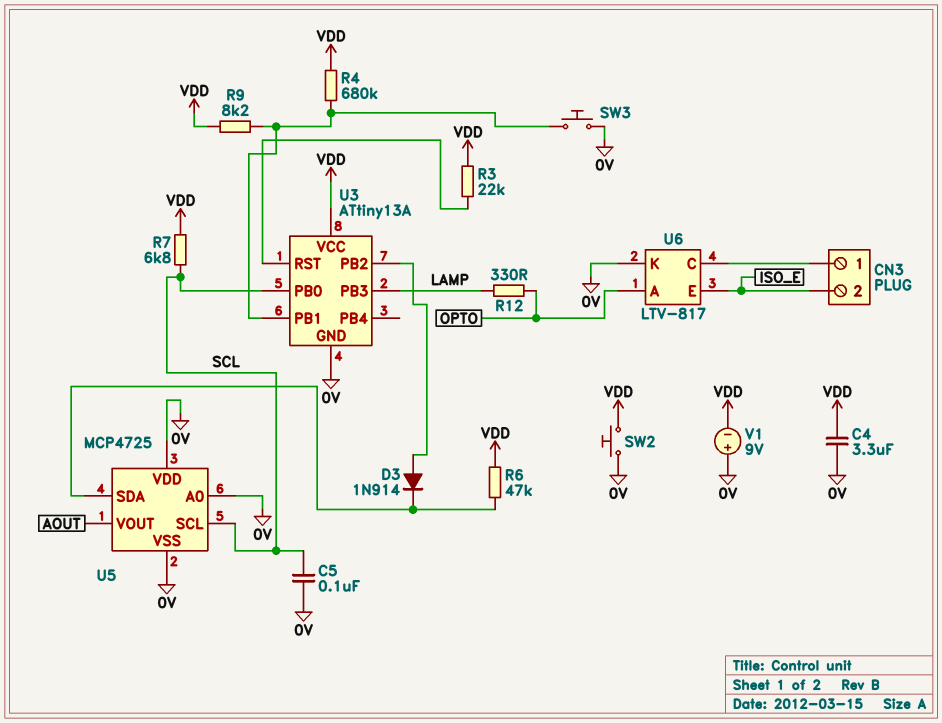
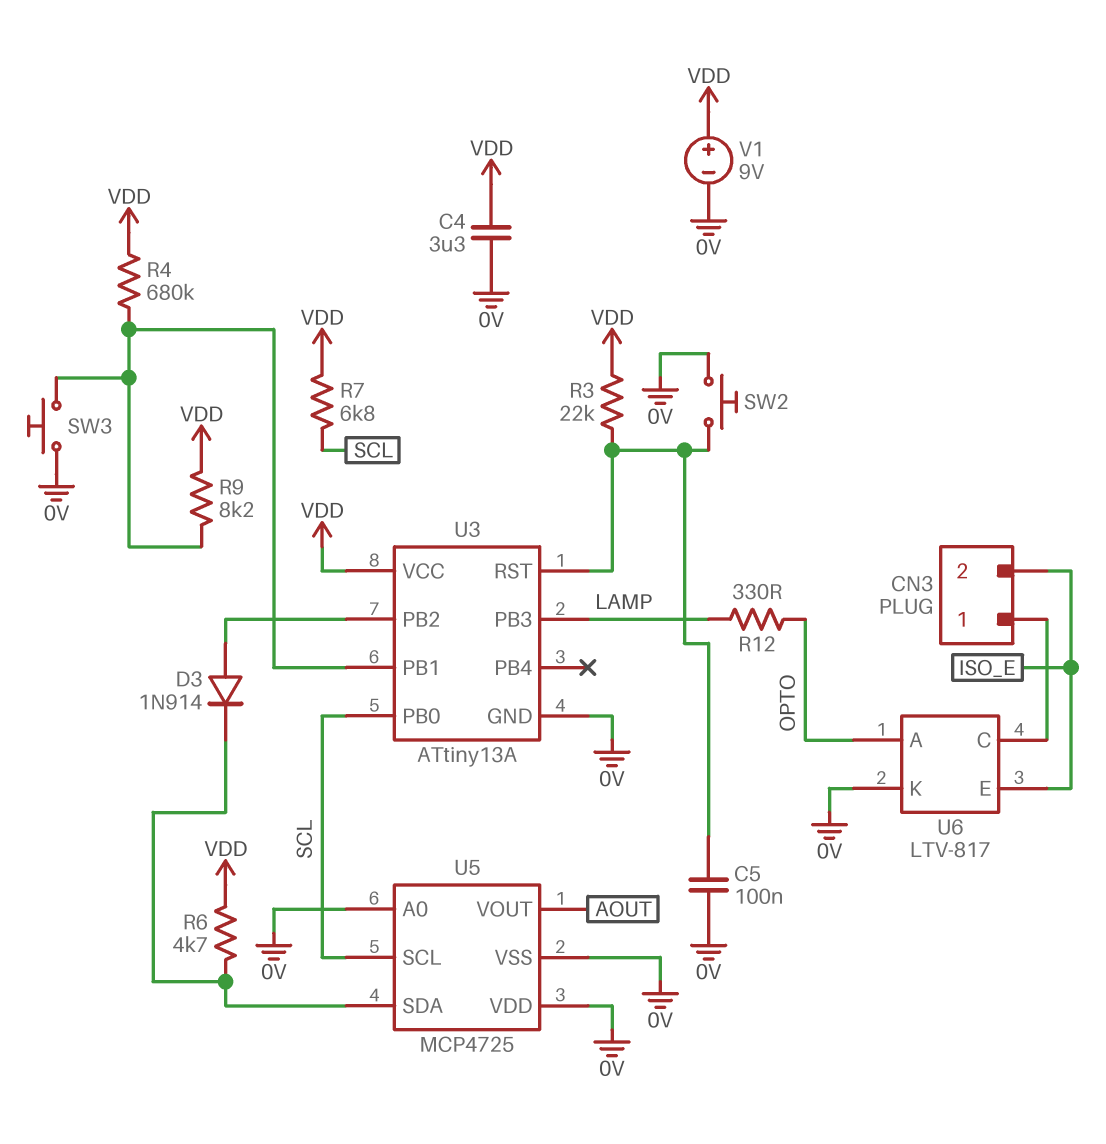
C5: 100nF (0V, SCL) -> 100nF (0V, U3/RST)
R6: 47k (U5/SDA, VDD) -> 4.7k (U5/SDA, VDD)
SW2: button (0V, VDD) -> button (0V, U3/RST)
V1: 9V (plus 0V, minus VDD) -> 9V (plus VDD, minus 0V)

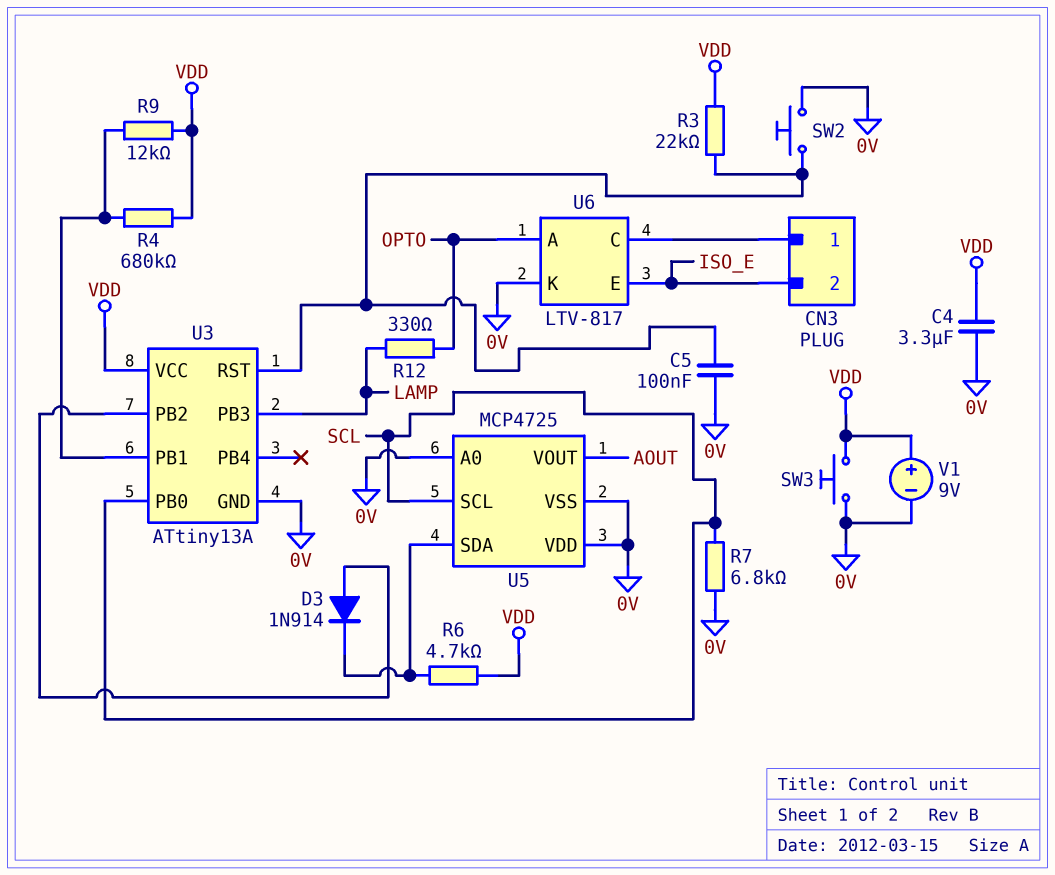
R7: 6.8k (SCL, VDD) -> 6.8k (0V, SCL)
R9: 8.2k (U3/PB1, VDD) -> 12k (U3/PB1, VDD)
SW3: button (0V, U3/PB1) -> button (0V, VDD)

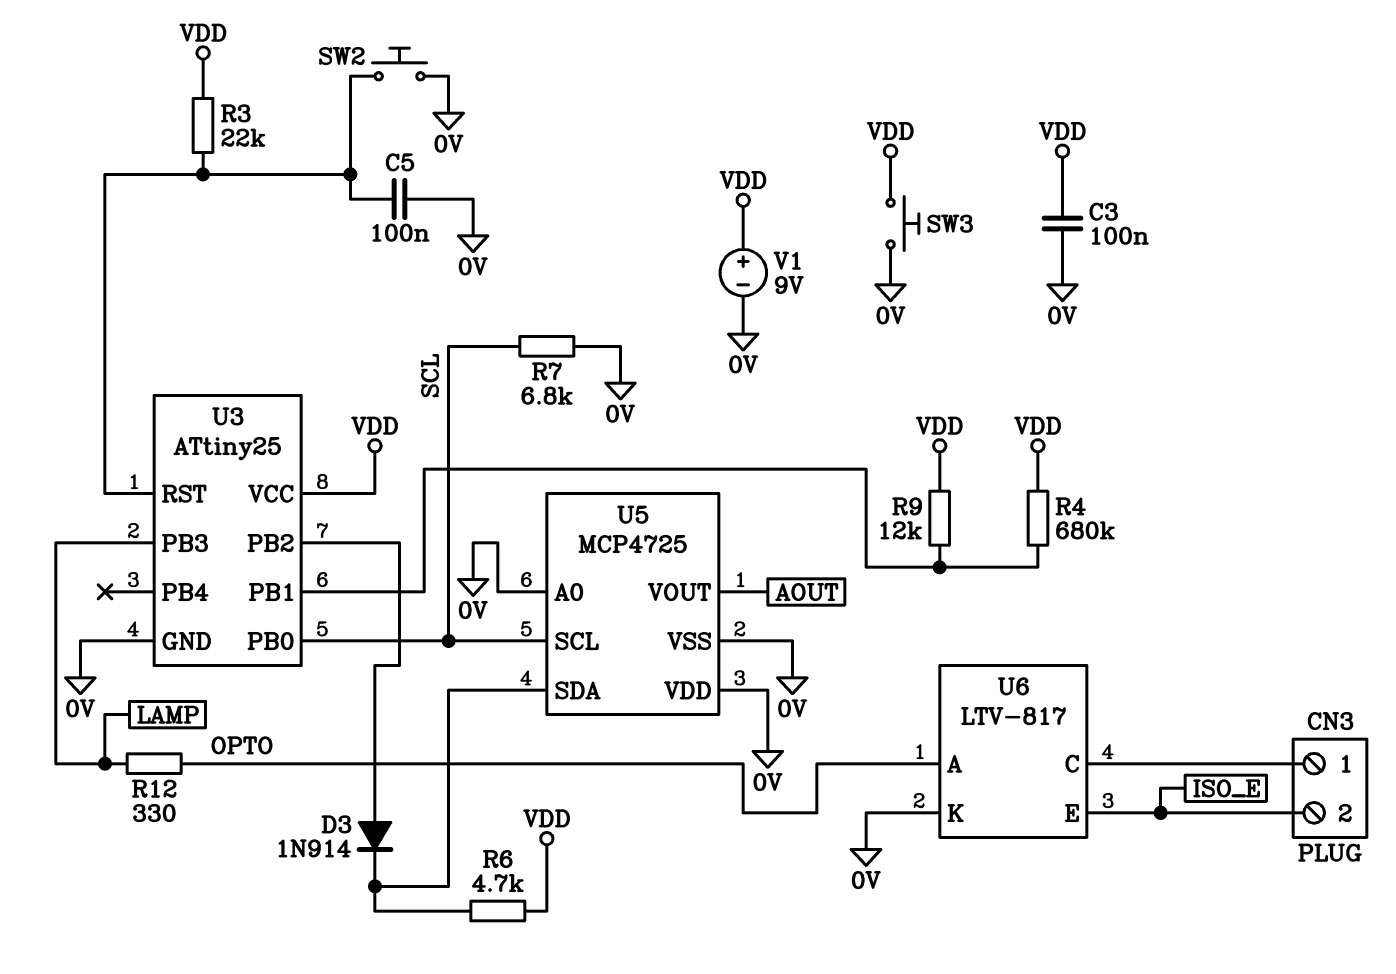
C3: none -> 100nF (0V, VDD)
C4: 3.3uF (0V, VDD) -> none
U3: ATtiny13A -> ATtiny25

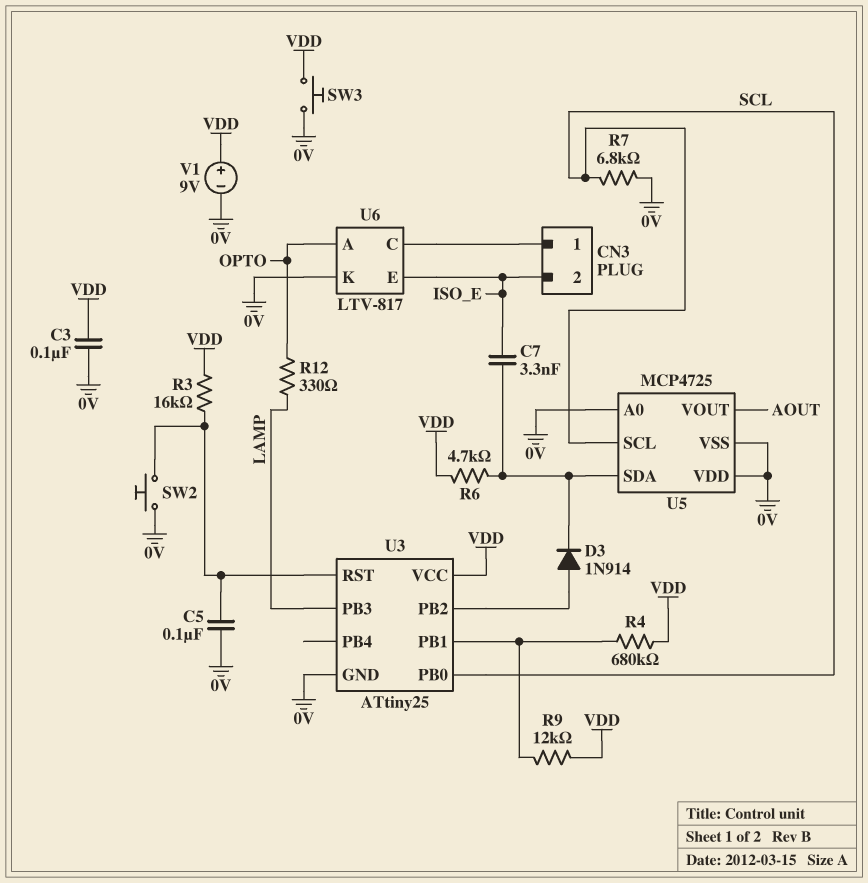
C7: none -> 3.3nF (ISO_E, U5/SDA)
R3: 22k (U3/RST, VDD) -> 16k (U3/RST, VDD)

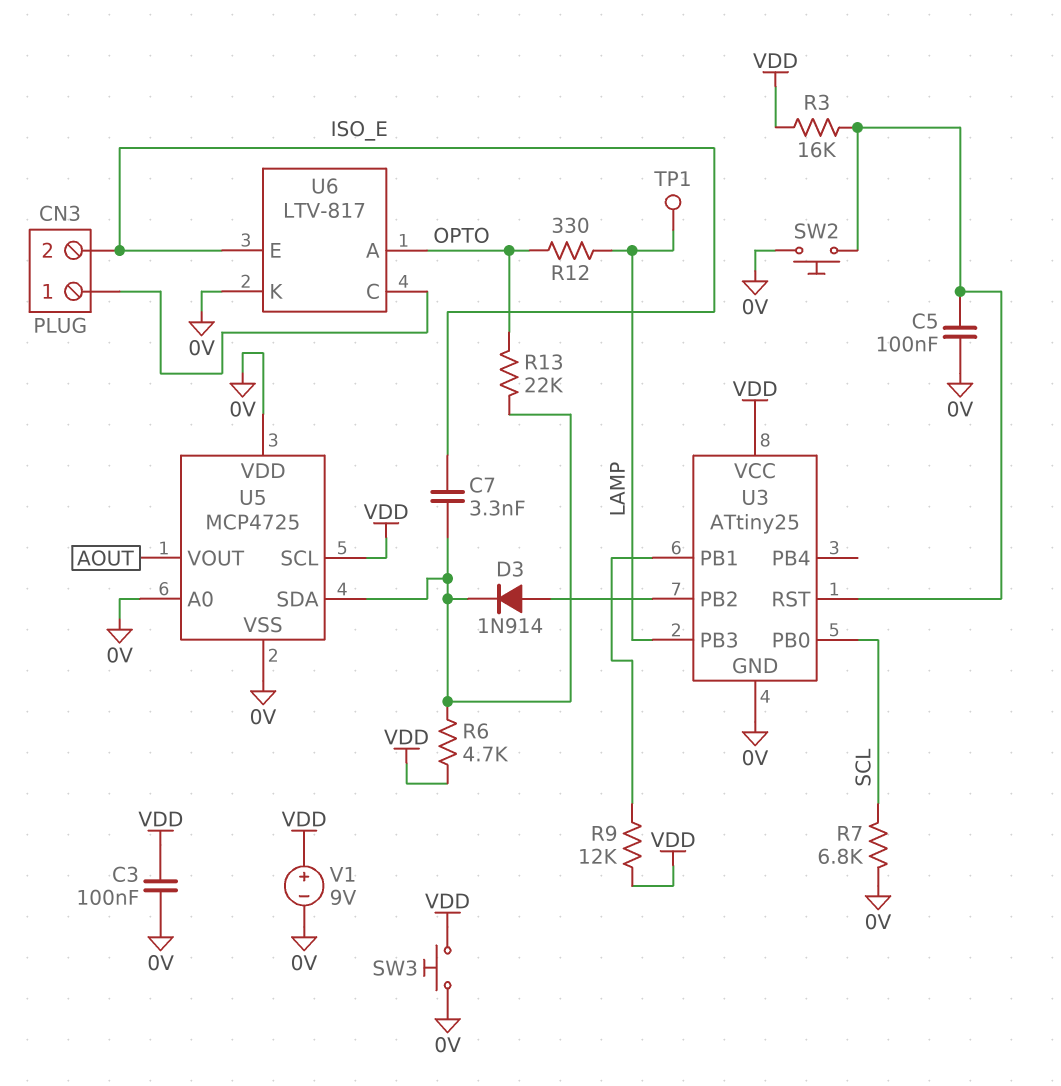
R4: 680k (U3/PB1, VDD) -> none
R13: none -> 22k (OPTO, U5/SDA)
TP1: none -> test point (LAMP)
U5 pin SCL: SCL -> VDD

